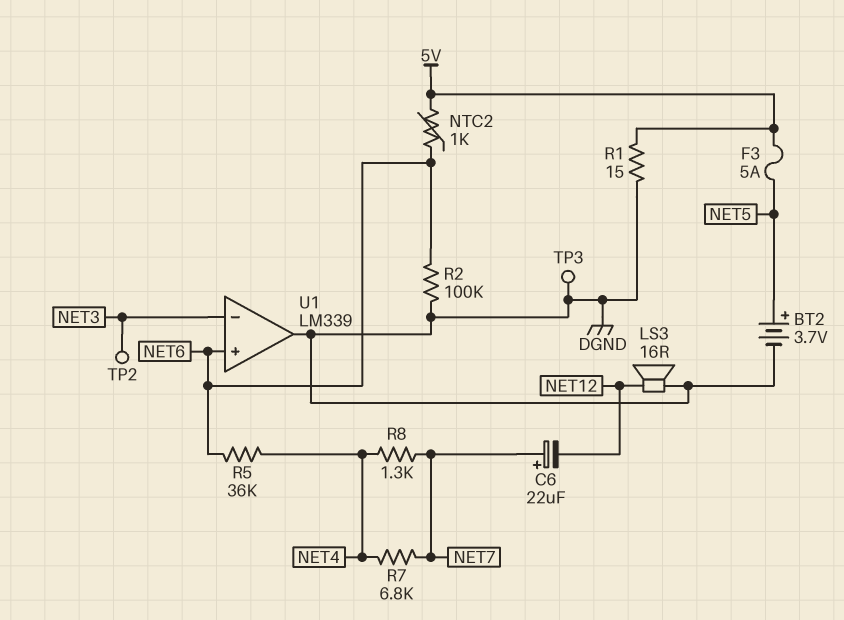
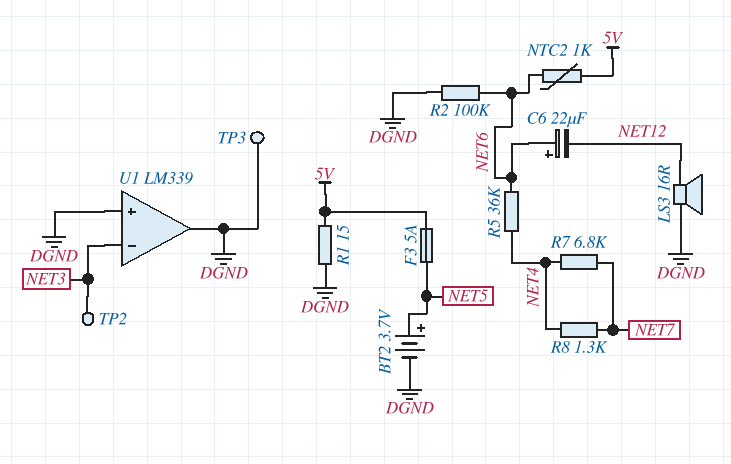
C6: 22uF (plus NET7, minus NET12) -> 22uF (plus NET6, minus NET12)
U1 pin in+: NET6 -> DGND

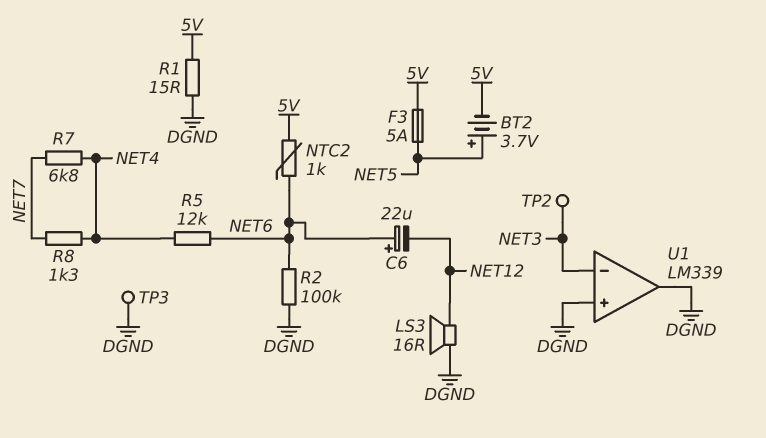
BT2: 3.7V (plus NET5, minus DGND) -> 3.7V (plus NET5, minus 5V)
R5: 36k (NET4, NET6) -> 12k (NET4, NET6)

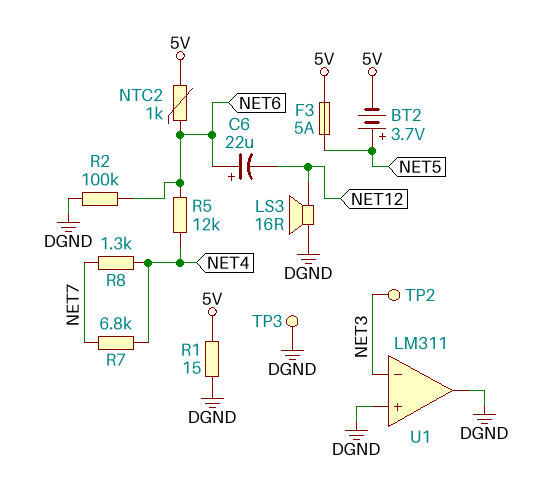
U1: LM339 -> LM311

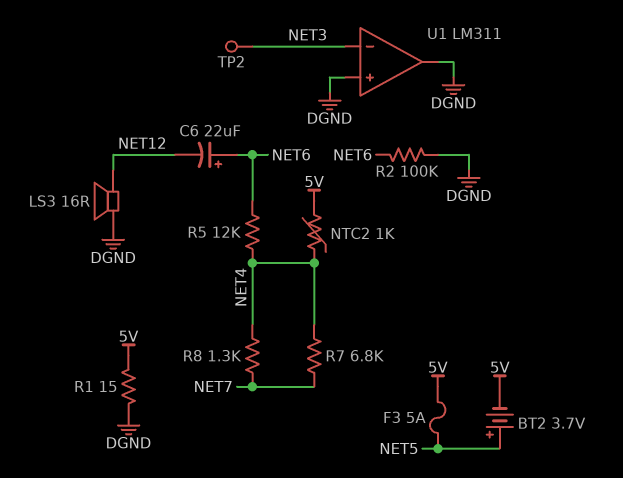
NTC2: 1k (5V, NET6) -> 1k (5V, NET4)
TP3: test point (DGND) -> none

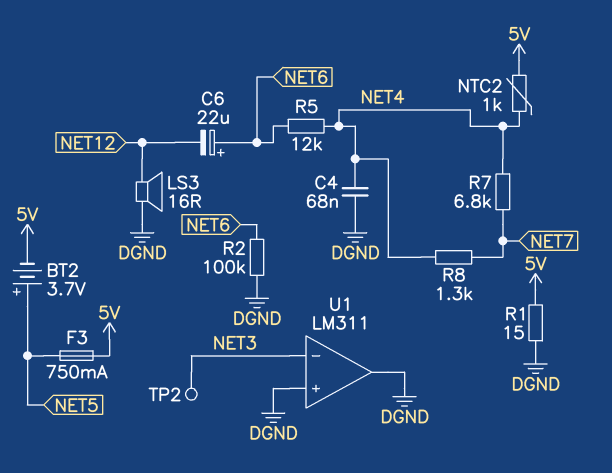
C4: none -> 68nF (DGND, NET4)
F3: 5A (5V, NET5) -> 750mA (5V, NET5)

